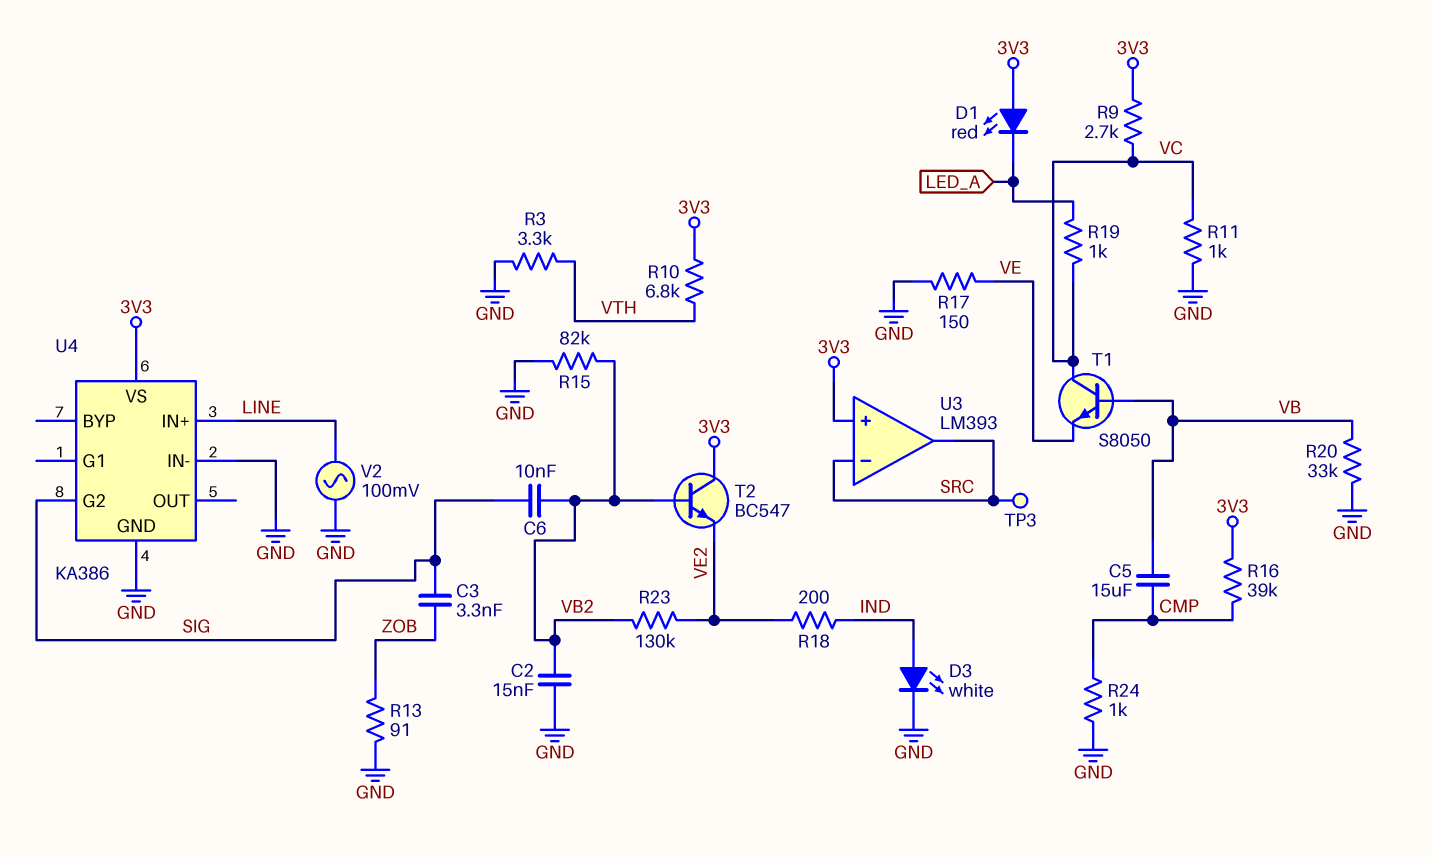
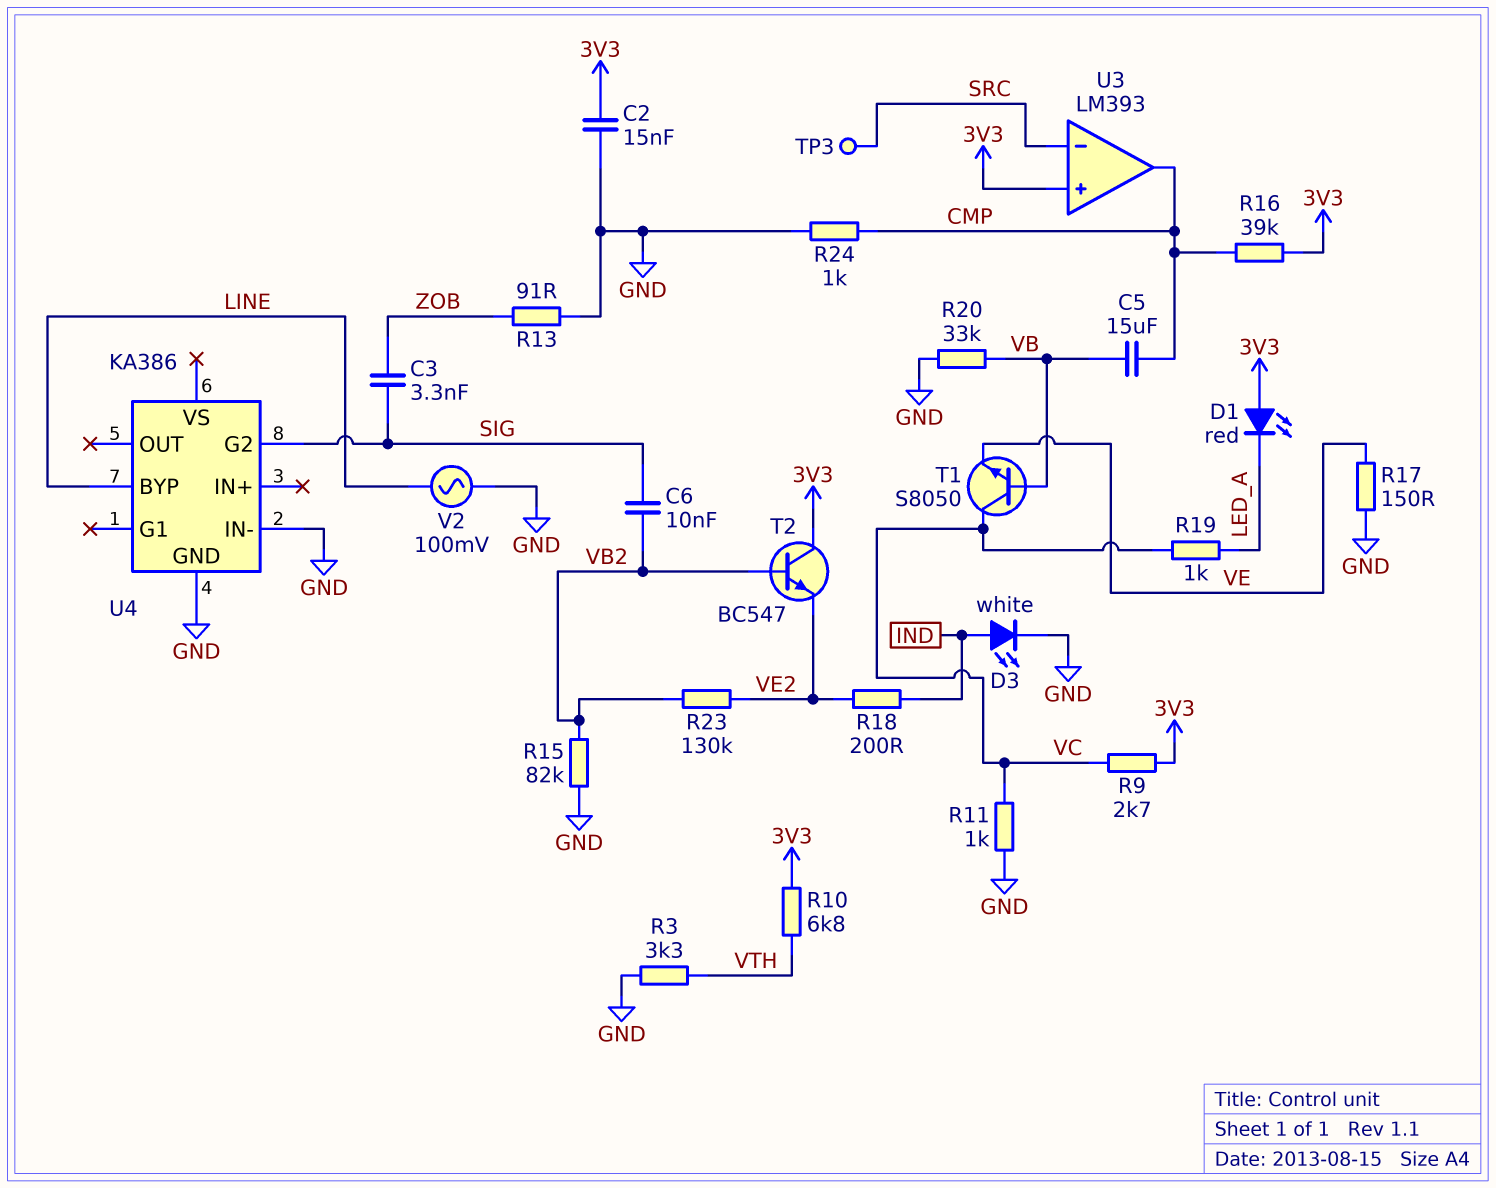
C2: 15nF (GND, VB2) -> 15nF (3V3, GND)
U3 pin out: SRC -> CMP
U4 pin BYP: none -> LINE
U4 pin IN+: LINE -> none
U4 pin VS: 3V3 -> none

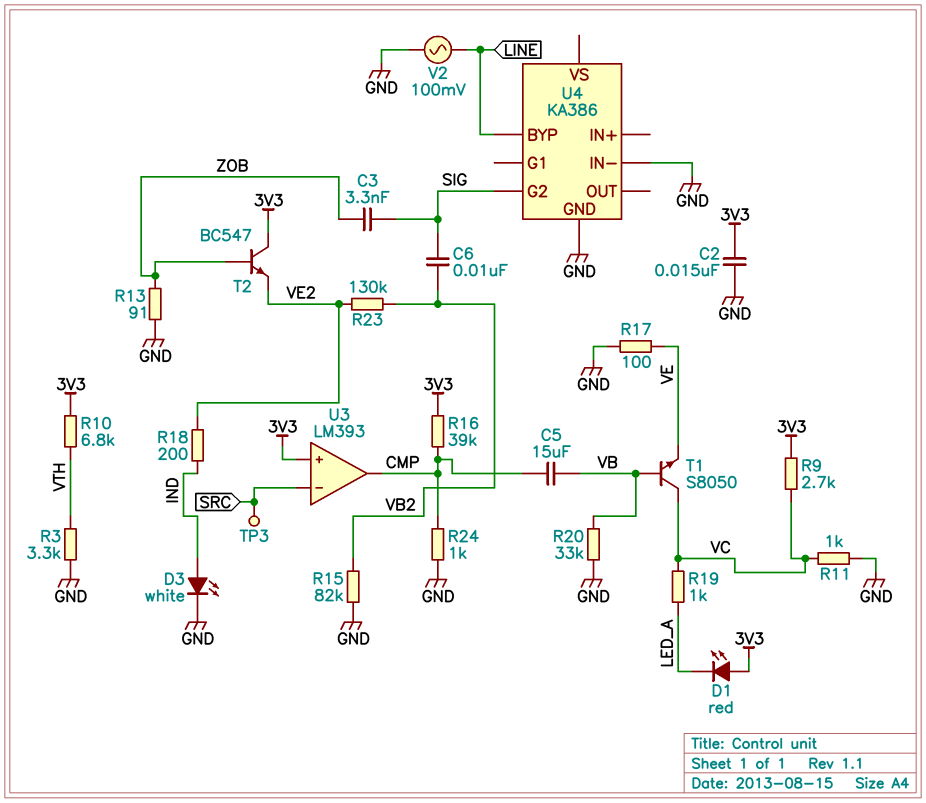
R17: 150 (GND, VE) -> 100 (GND, VE)
T2: NPN BC547 (B VB2, C 3V3, E VE2) -> NPN BC547 (B ZOB, C 3V3, E VE2)

